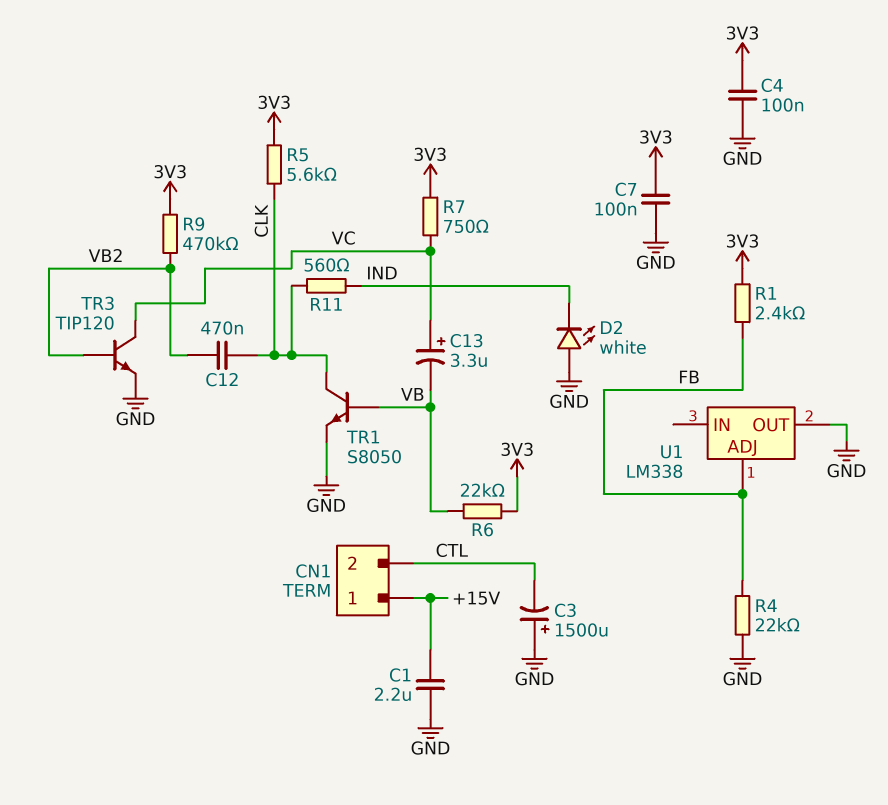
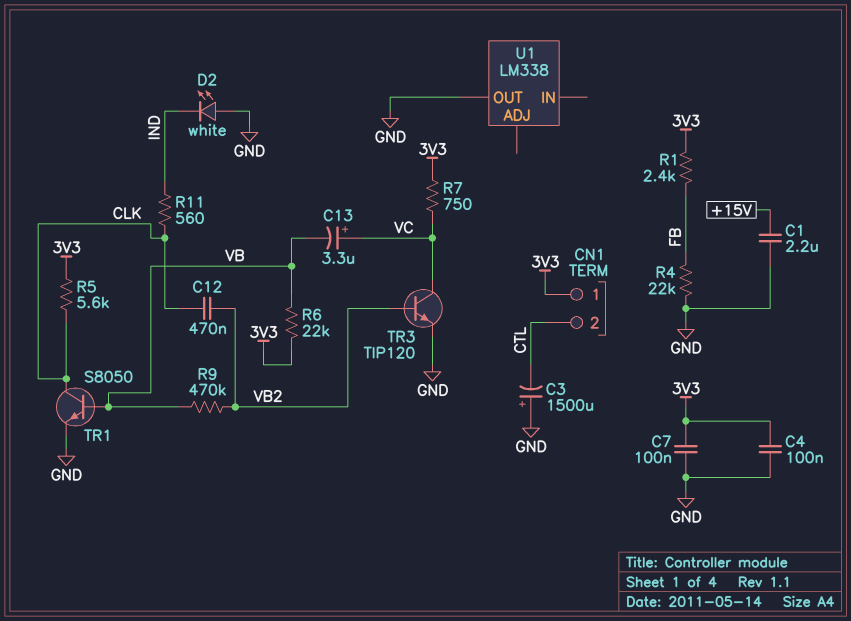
CN1 pin 1: +15V -> 3V3
R9: 470k (3V3, VB2) -> 470k (VB, VB2)
U1 pin ADJ: FB -> none

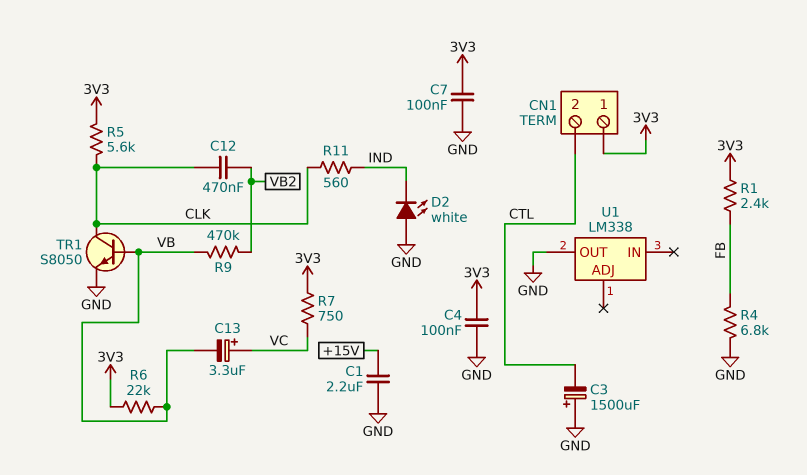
R4: 22k (FB, GND) -> 6.8k (FB, GND)
TR3: NPN TIP120 (B VB2, C VC, E GND) -> none

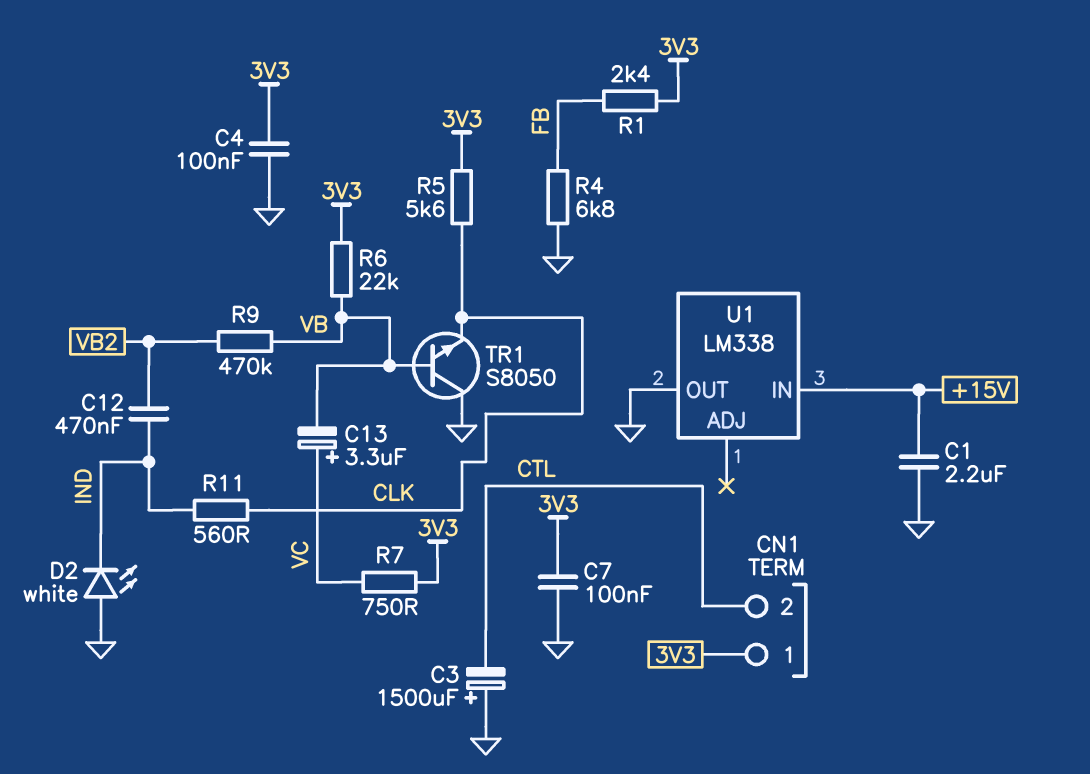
C12: 470nF (CLK, VB2) -> 470nF (IND, VB2)
TR1: NPN S8050 (B VB, C CLK, E GND) -> NPN S8050 (B VB, C GND, E CLK)
U1 pin IN: none -> +15V

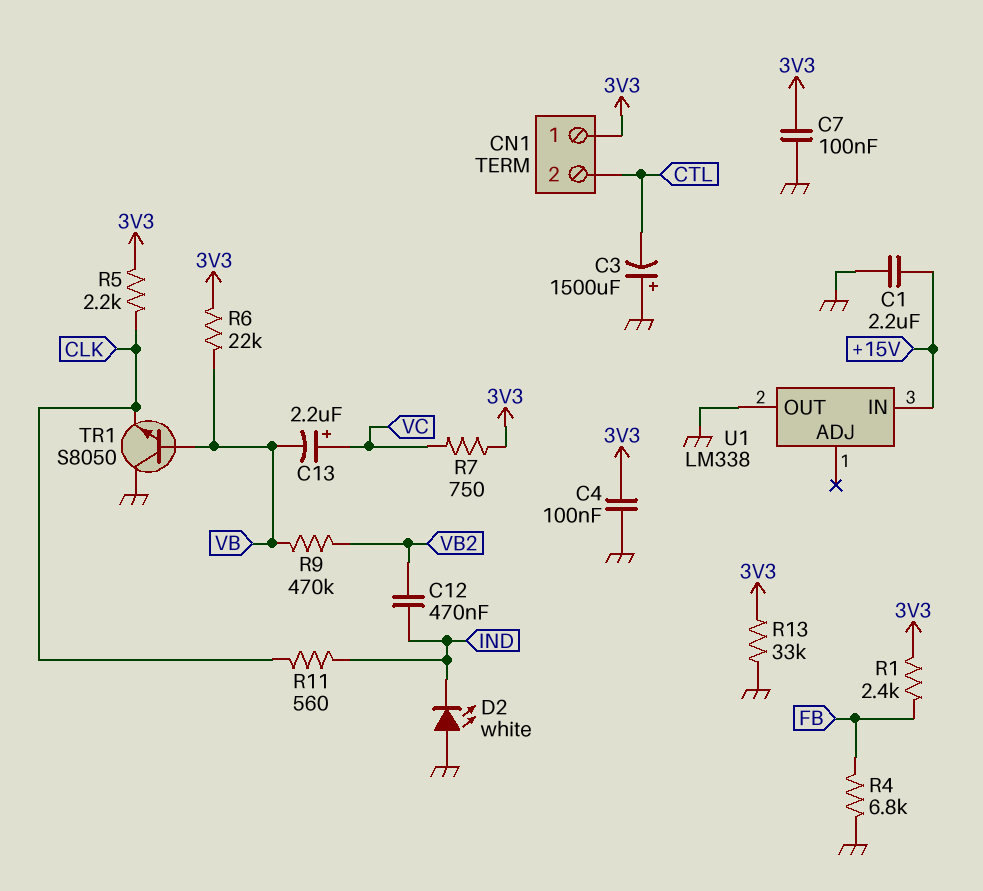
C13: 3.3uF (plus VC, minus VB) -> 2.2uF (plus VC, minus VB)
R5: 5.6k (3V3, CLK) -> 2.2k (3V3, CLK)
R13: none -> 33k (3V3, GND)

